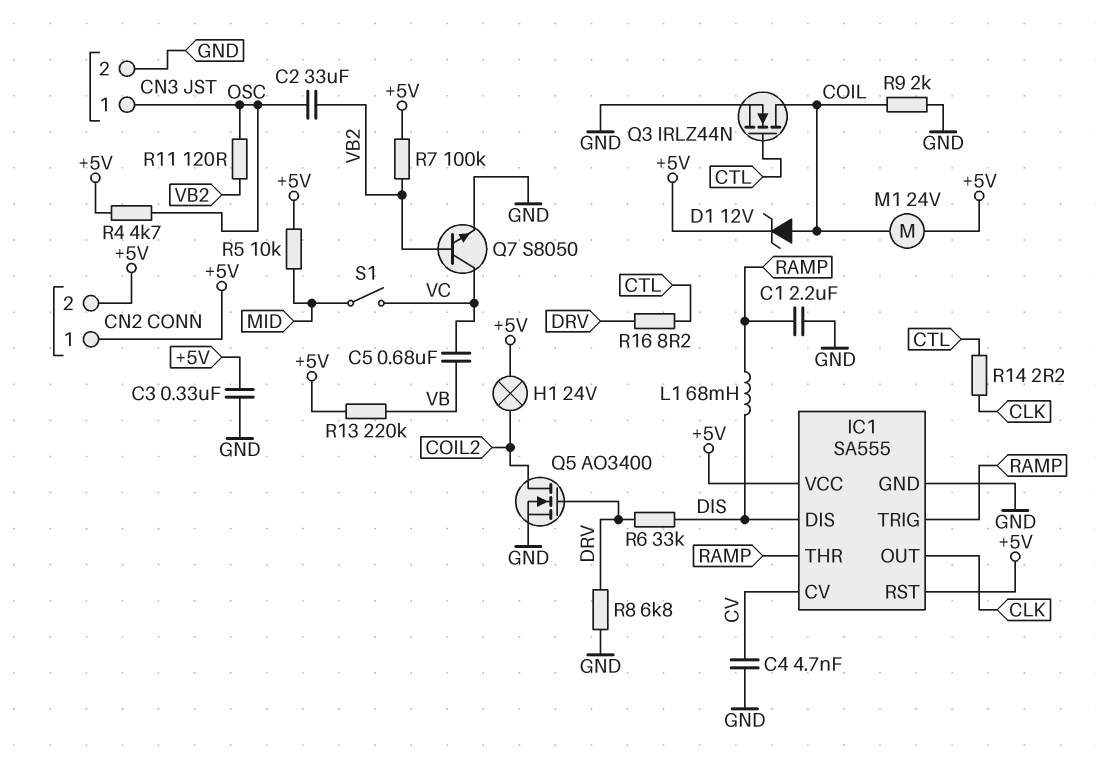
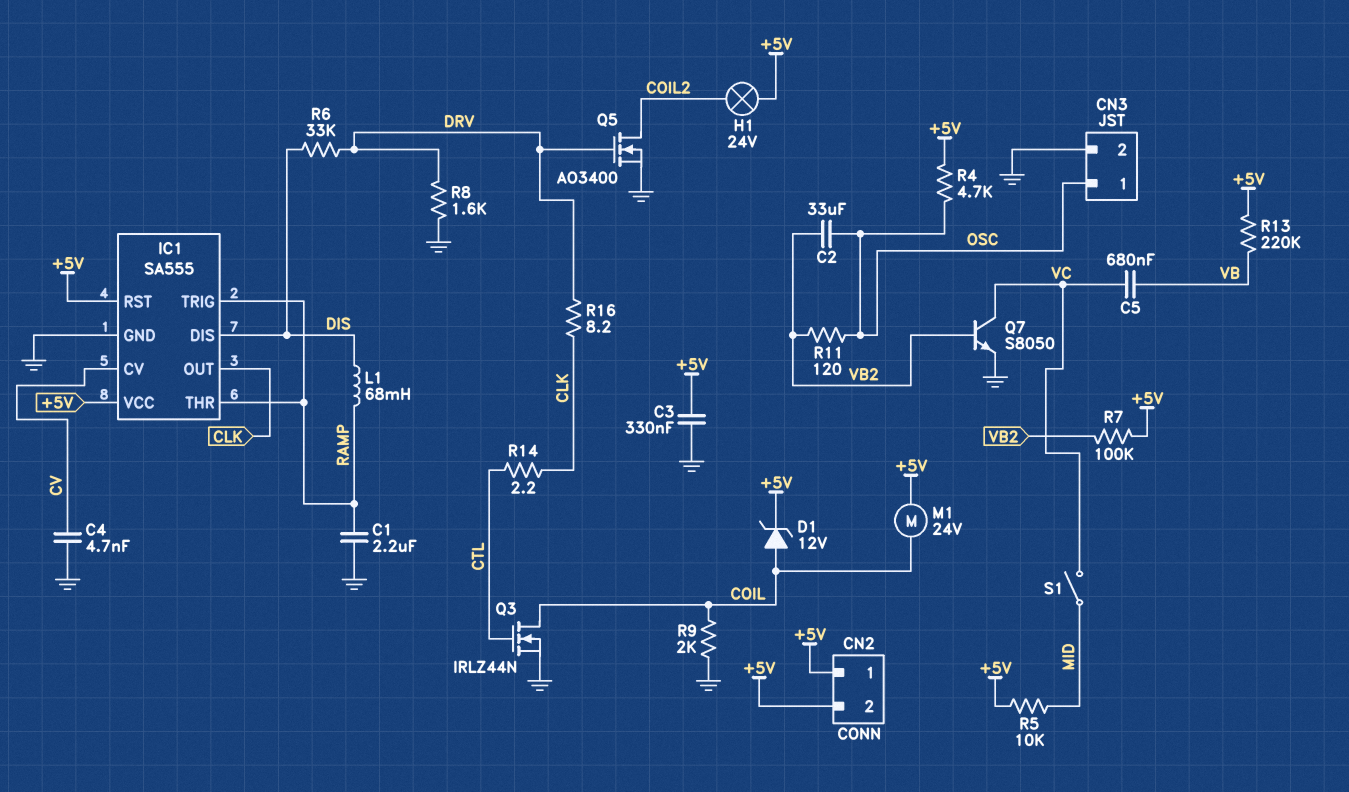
R8: 6.8k (DRV, GND) -> 1.6k (DRV, GND)
R16: 8.2 (CTL, DRV) -> 8.2 (CLK, DRV)

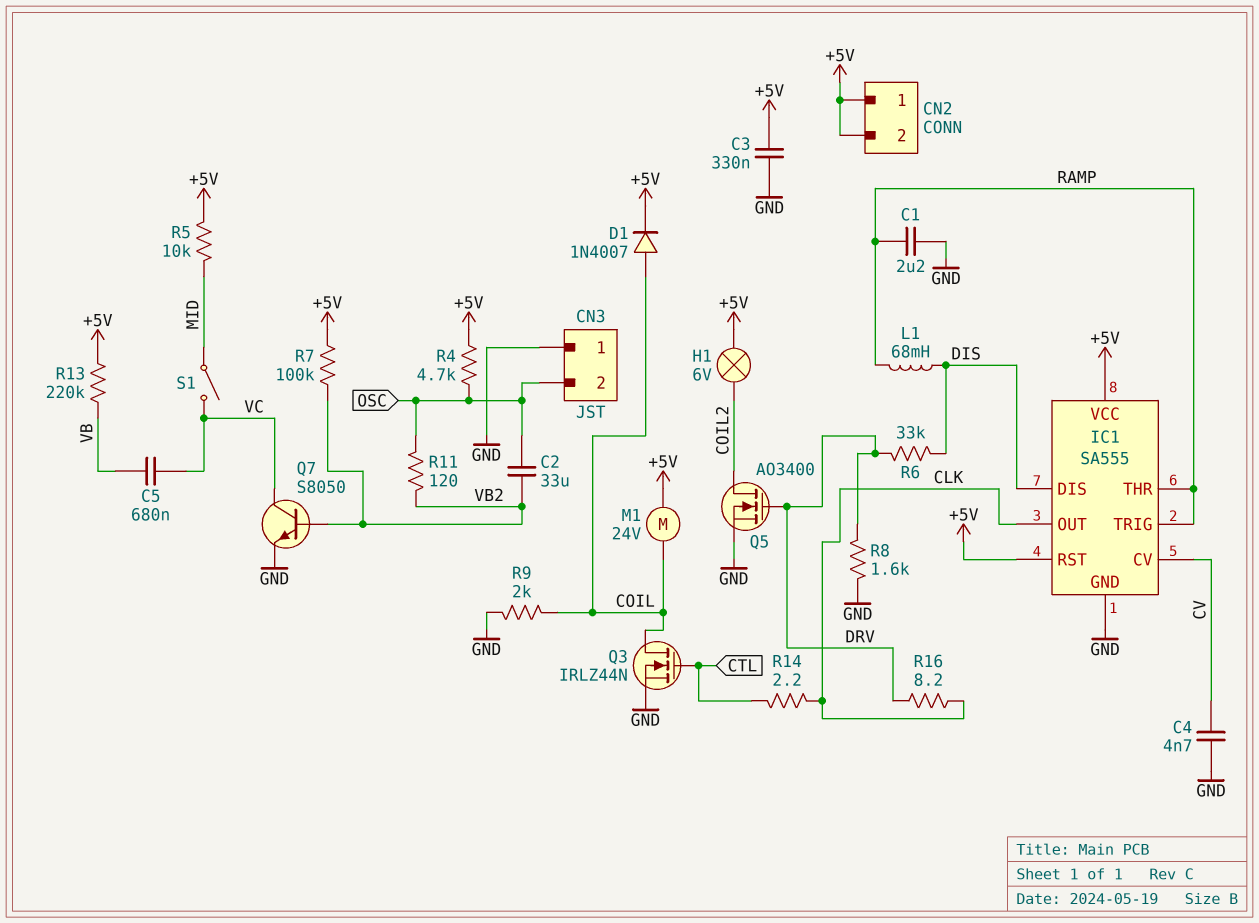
CN3 pin 1: OSC -> GND
CN3 pin 2: GND -> OSC
D1: zener 12V (A COIL, K +5V) -> diode 1N4007 (A COIL, K +5V)
H1: lamp 24V (+5V, COIL2) -> lamp 6V (+5V, COIL2)

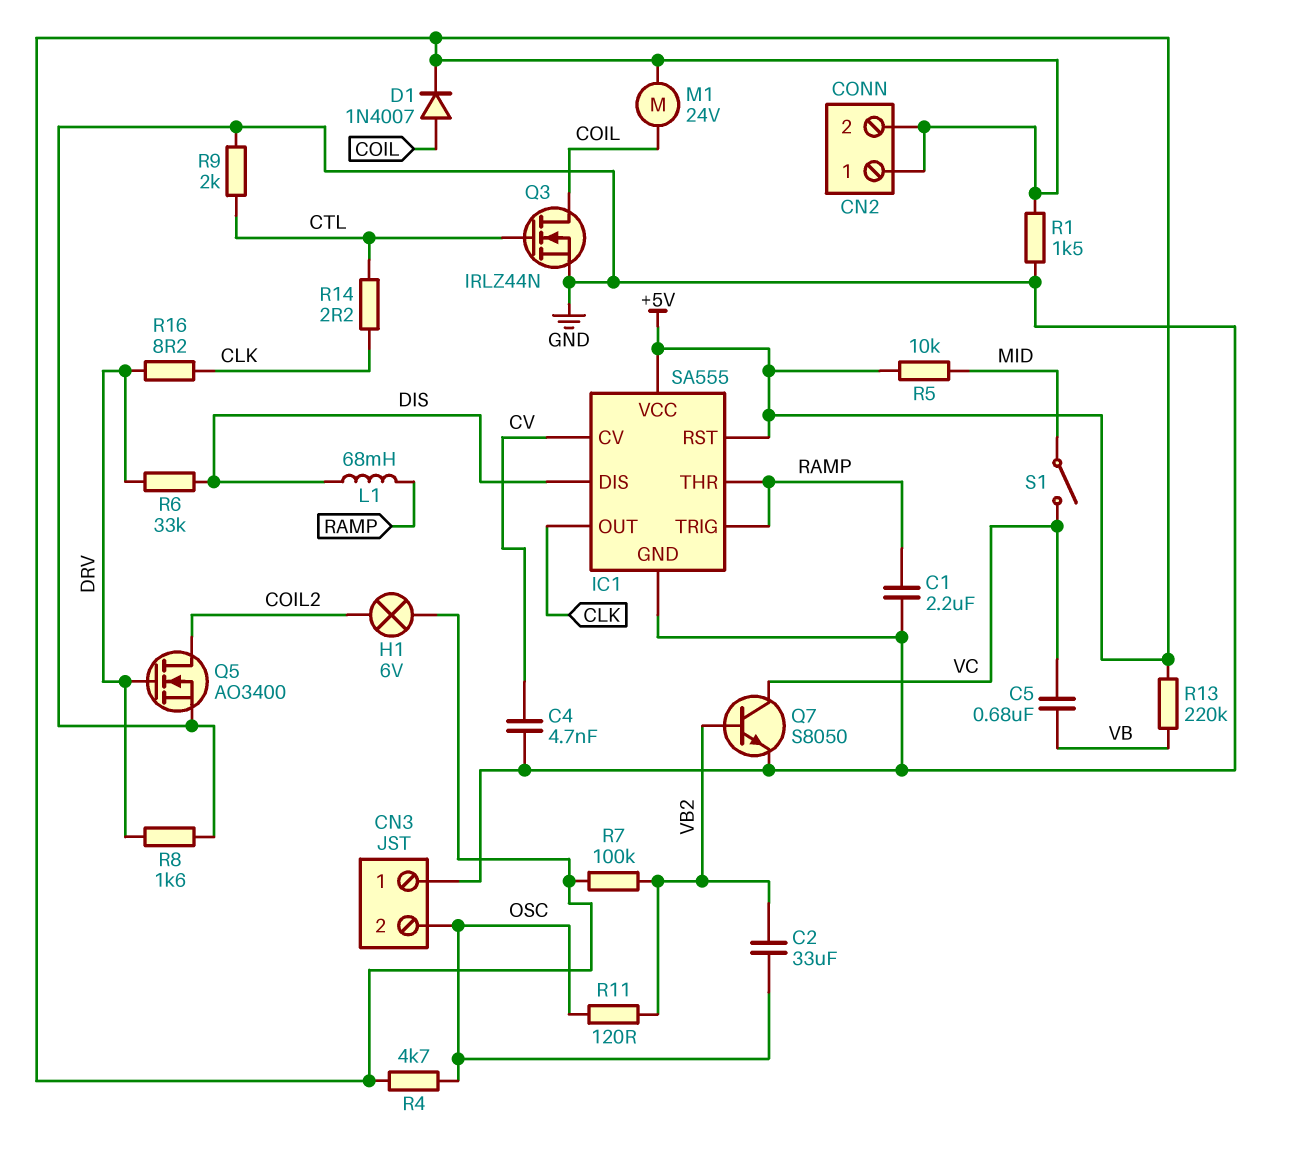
C3: 330nF (+5V, GND) -> none
R1: none -> 1.5k (+5V, GND)
R9: 2k (COIL, GND) -> 2k (CTL, GND)

